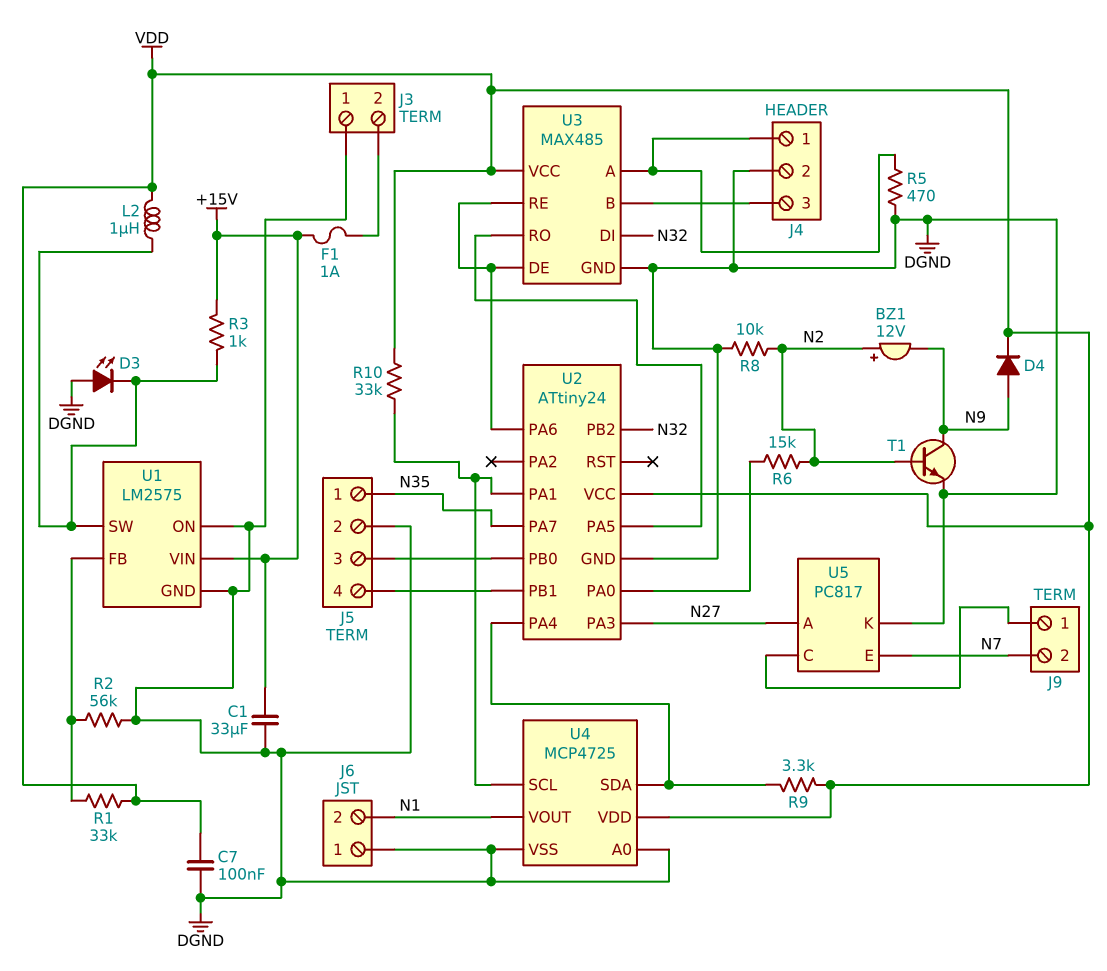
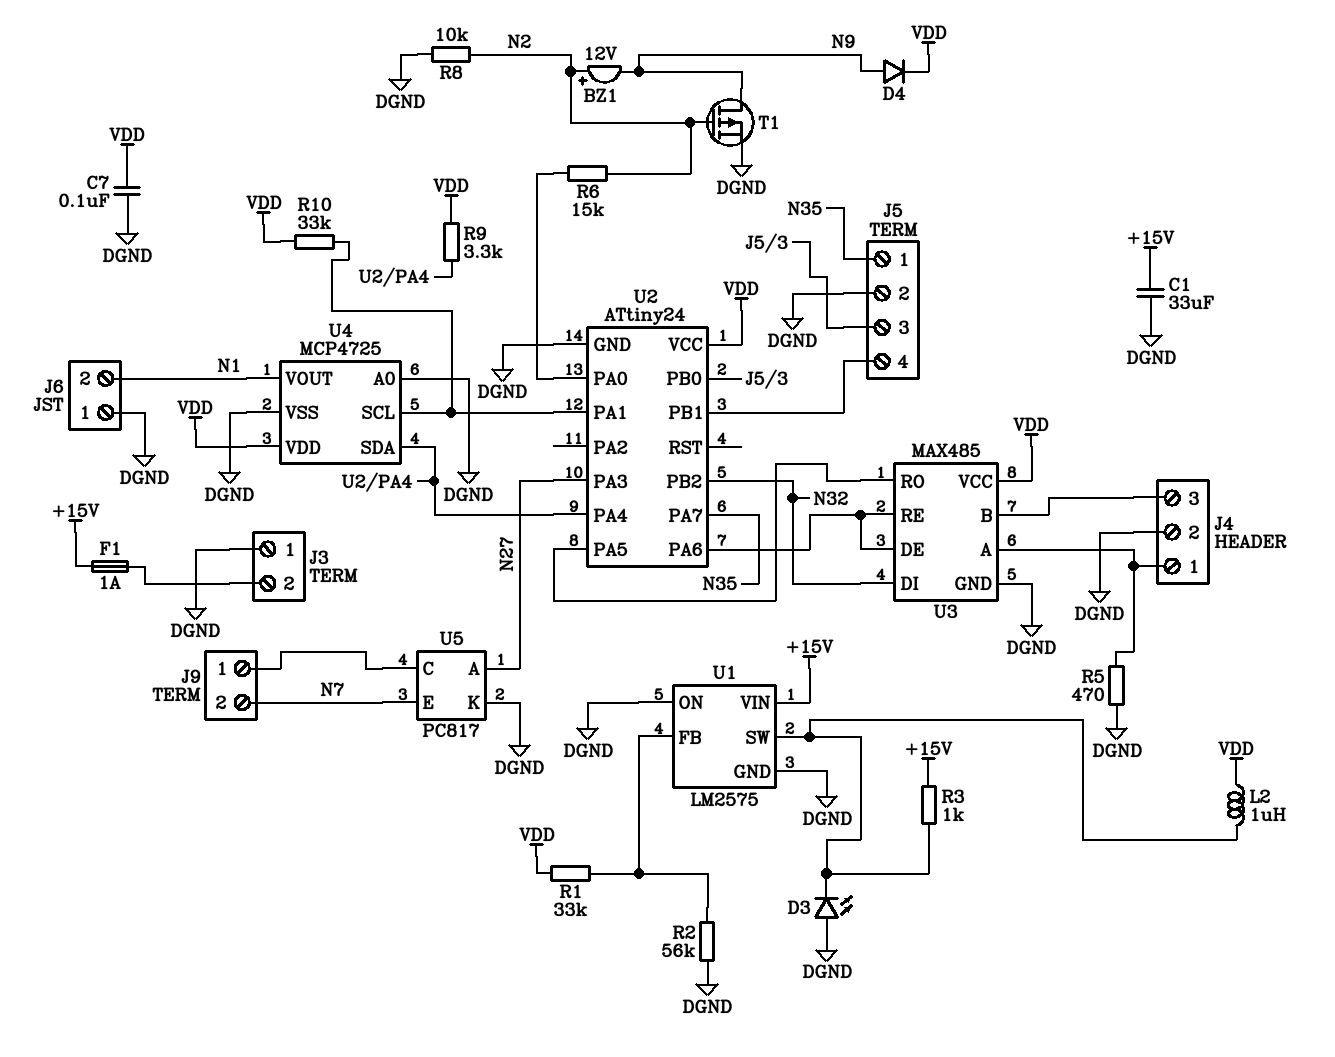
T1: NPN (B N2, C N9, E DGND) -> PMOS (G N2, D N9, S DGND)

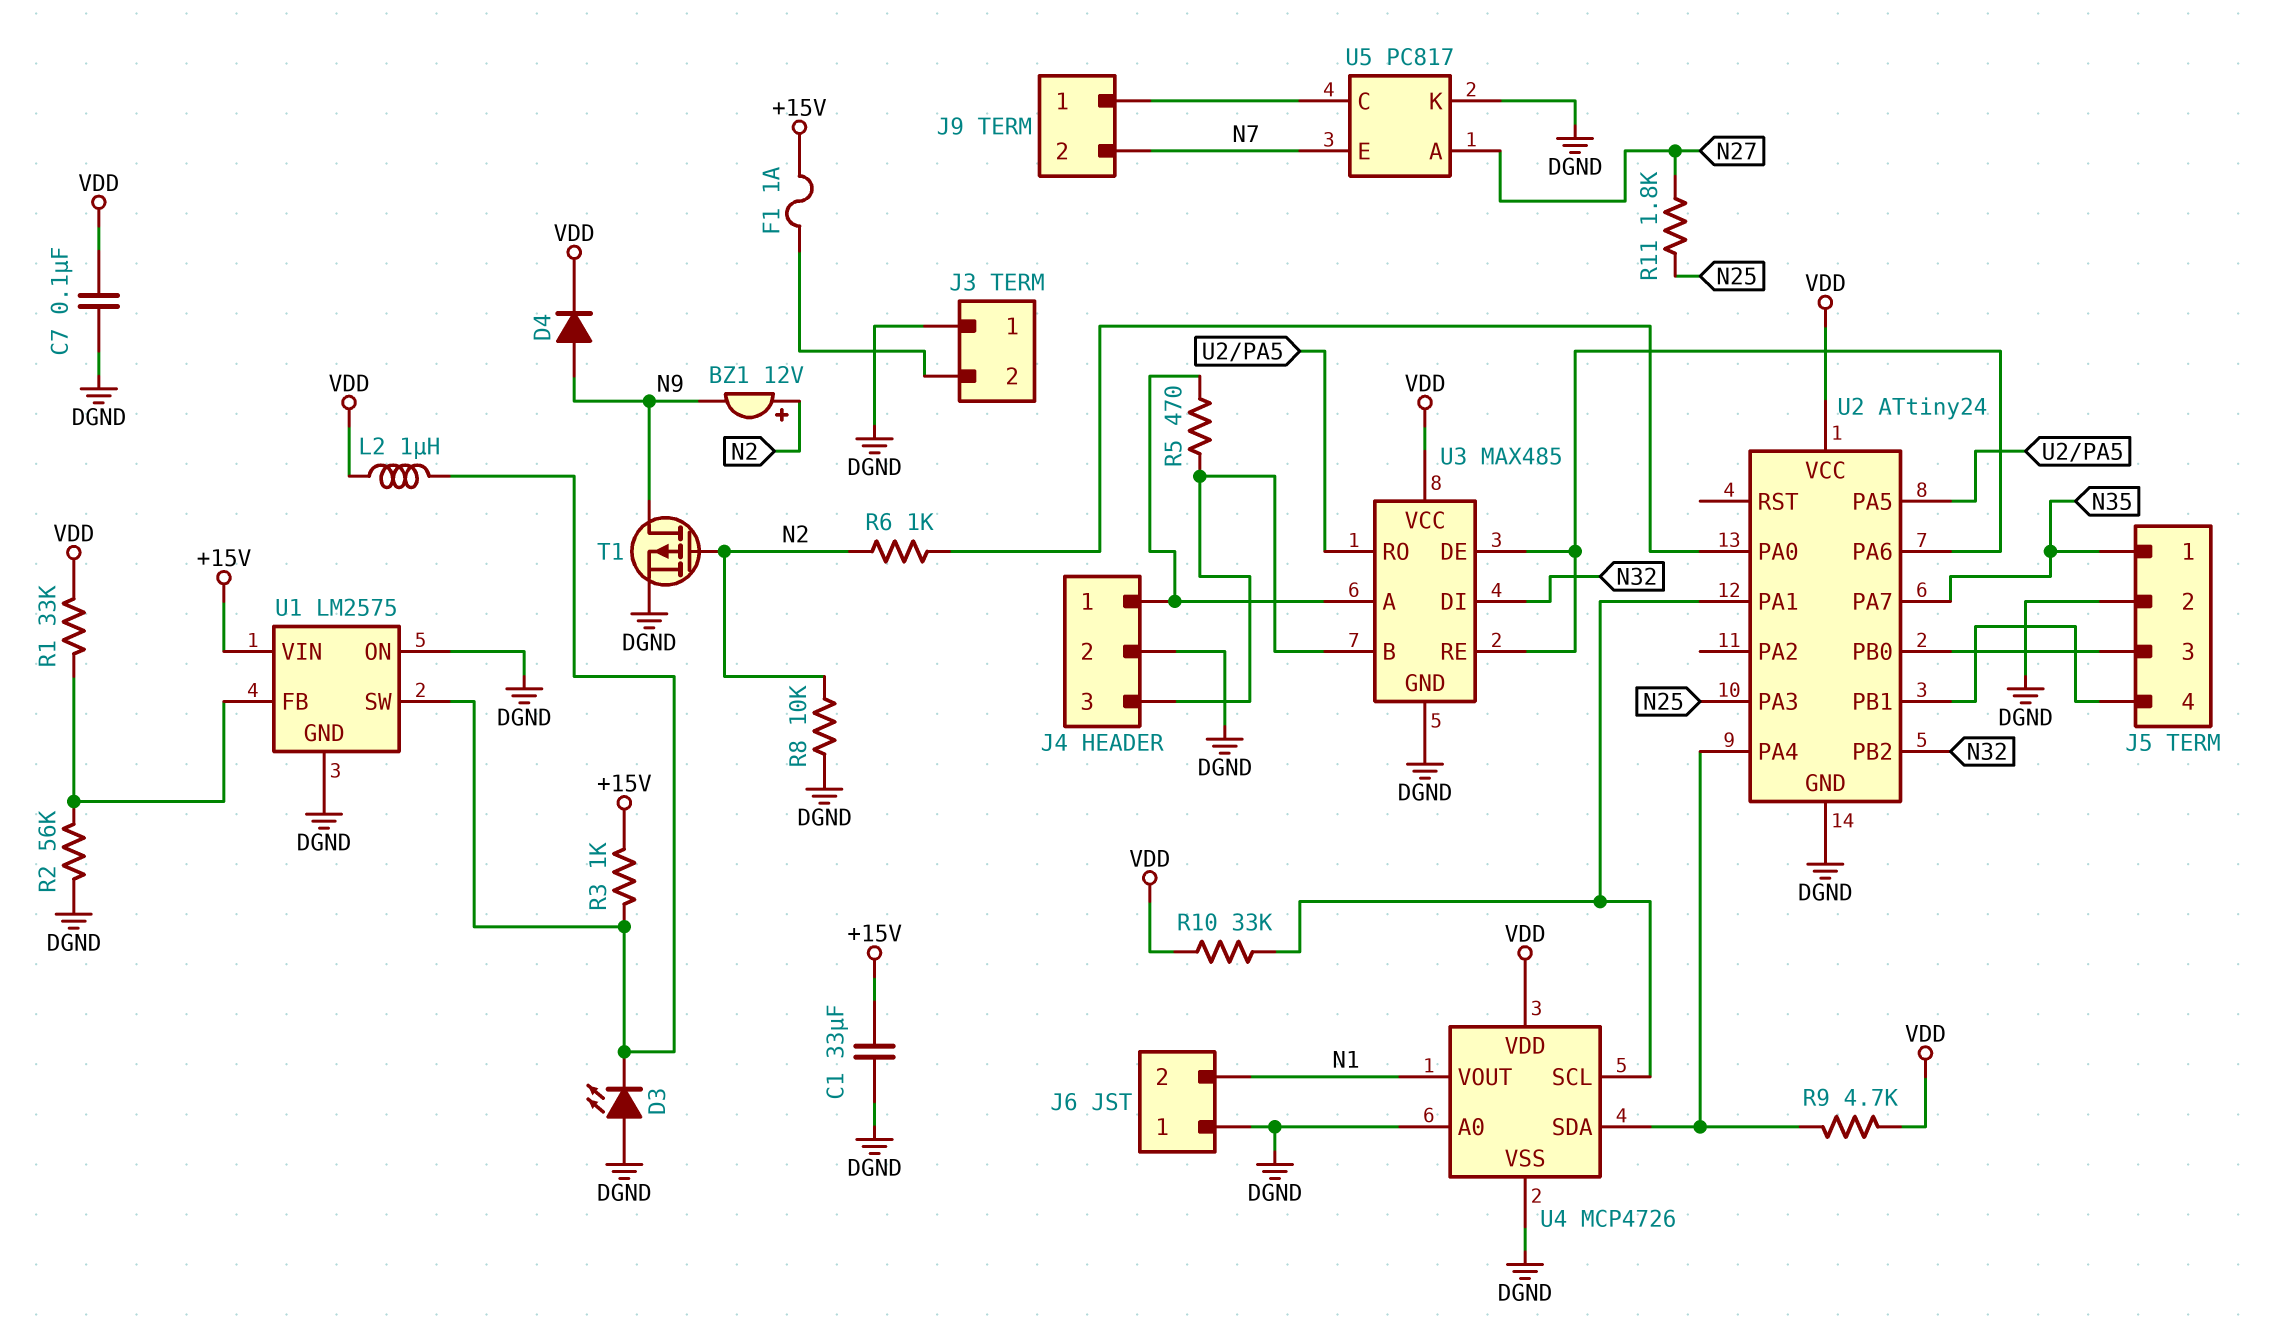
R5: 470 (DGND, J4/1) -> 470 (J4/1, J4/3)
R6: 15k (N2, U2/PA0) -> 1k (N2, U2/PA0)
R9: 3.3k (U2/PA4, VDD) -> 4.7k (U2/PA4, VDD)
R11: none -> 1.8k (N25, N27)
U2 pin PA3: N27 -> N25
U4: MCP4725 -> MCP4726

